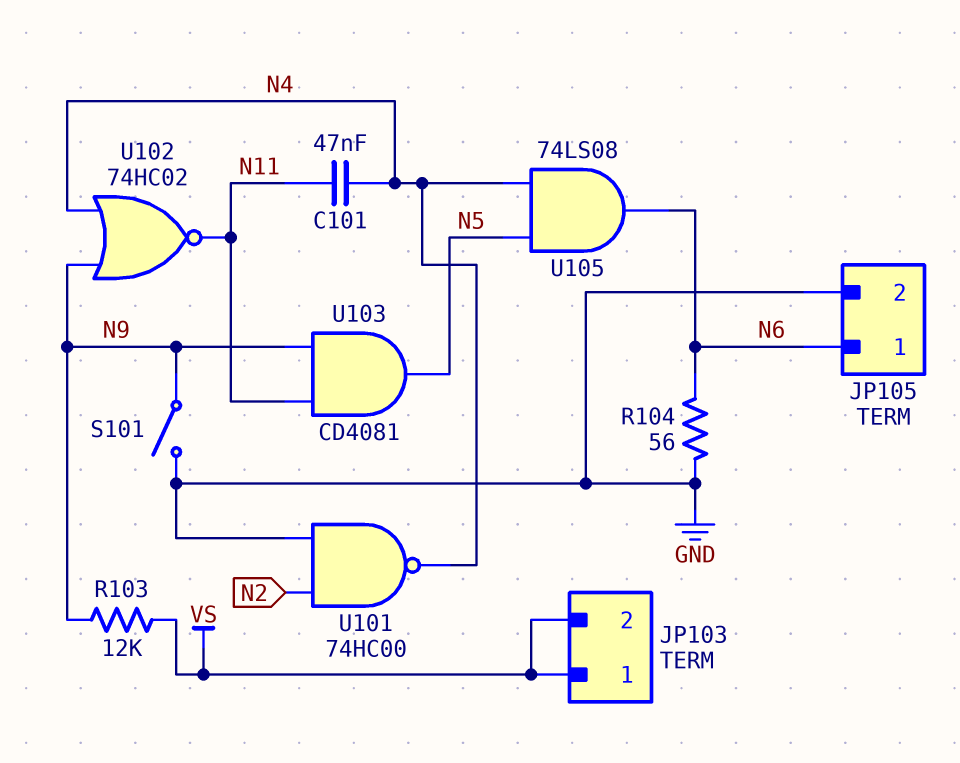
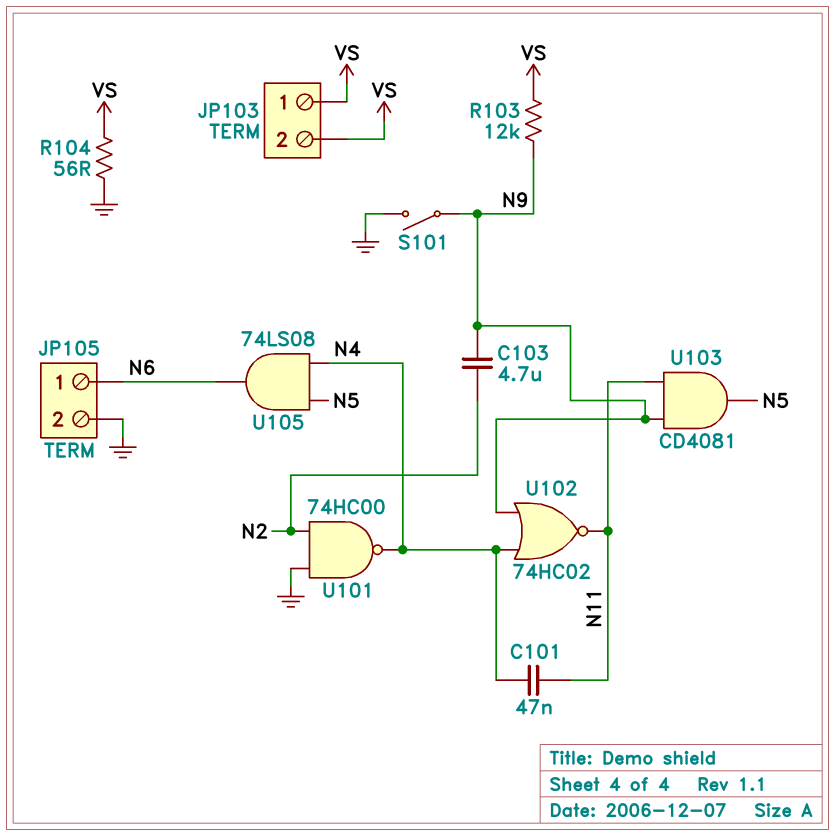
C103: none -> 4.7uF (N2, N9)
R104: 56 (GND, N6) -> 56 (GND, VS)

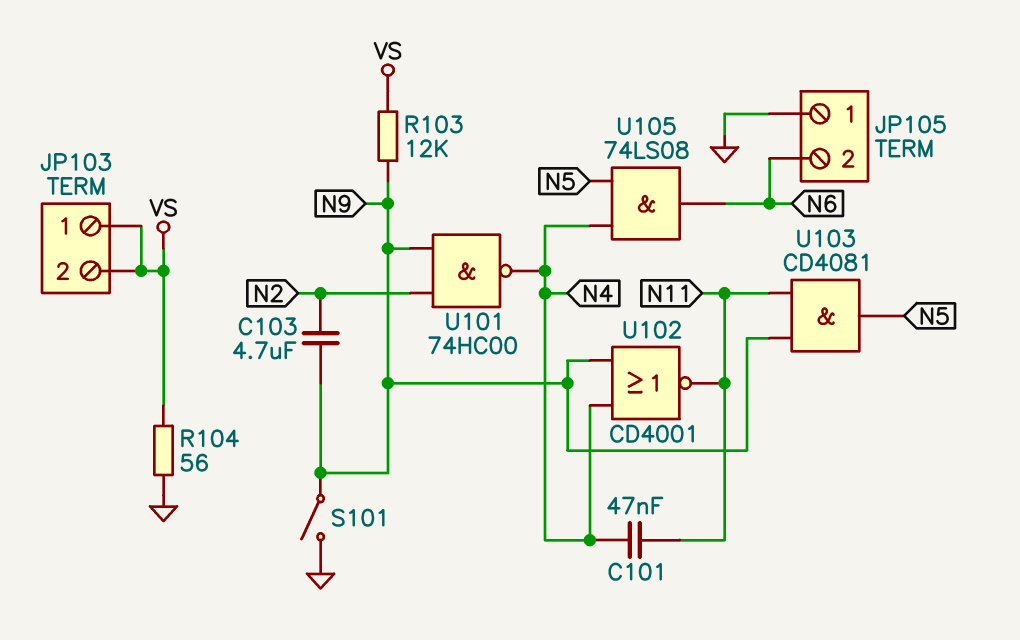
JP105 pin 1: N6 -> GND
JP105 pin 2: GND -> N6
U101: NAND 74HC00 (in GND, in N2, out N4) -> NAND 74HC00 (in N2, in N9, out N4)
U102: NOR 74HC02 (in N4, in N9, out N11) -> NOR CD4001 (in N4, in N9, out N11)

